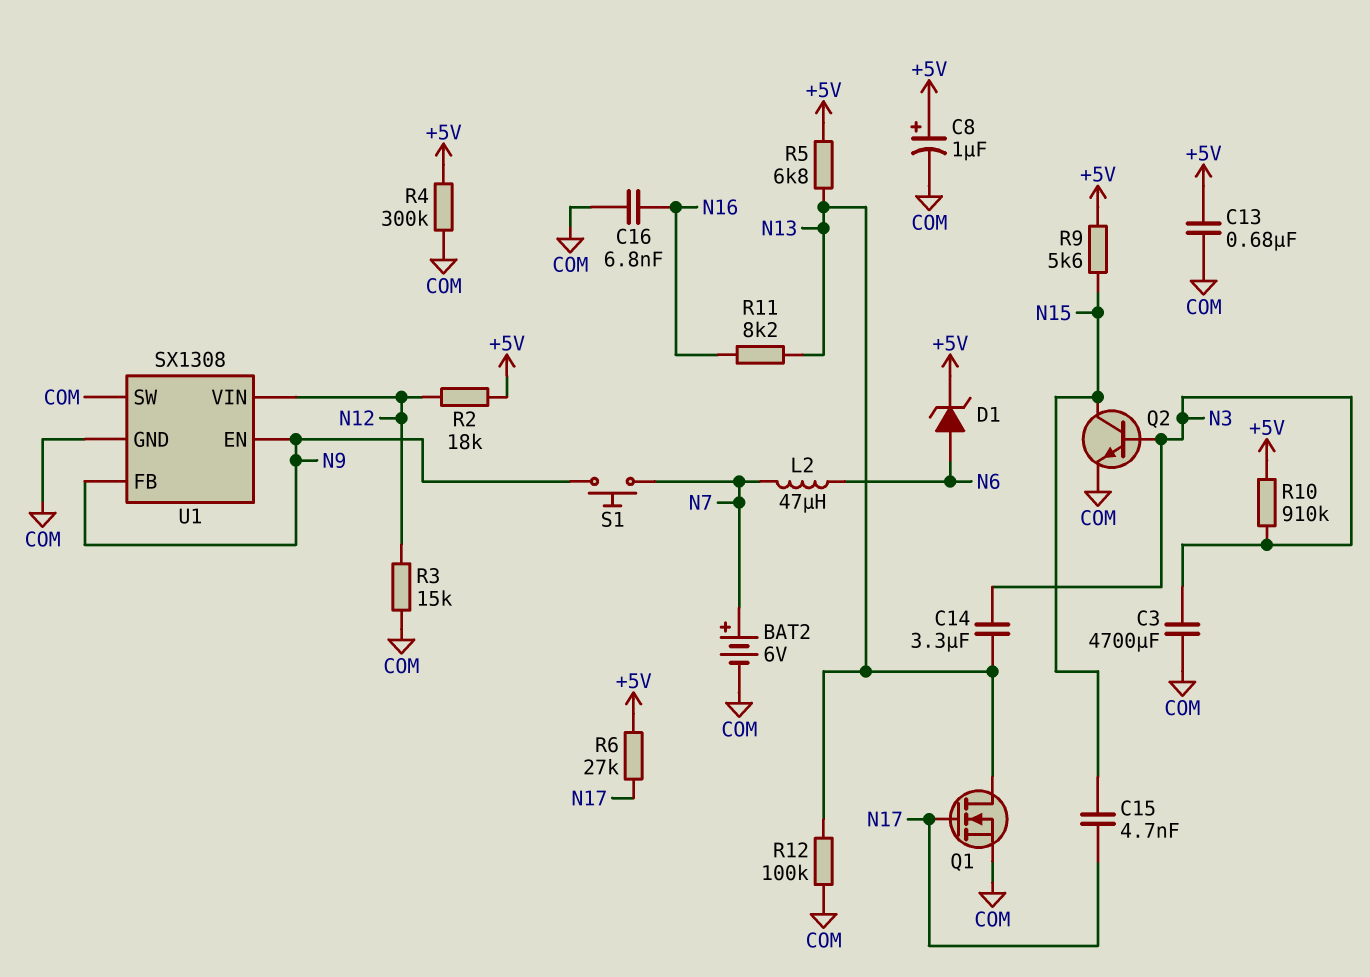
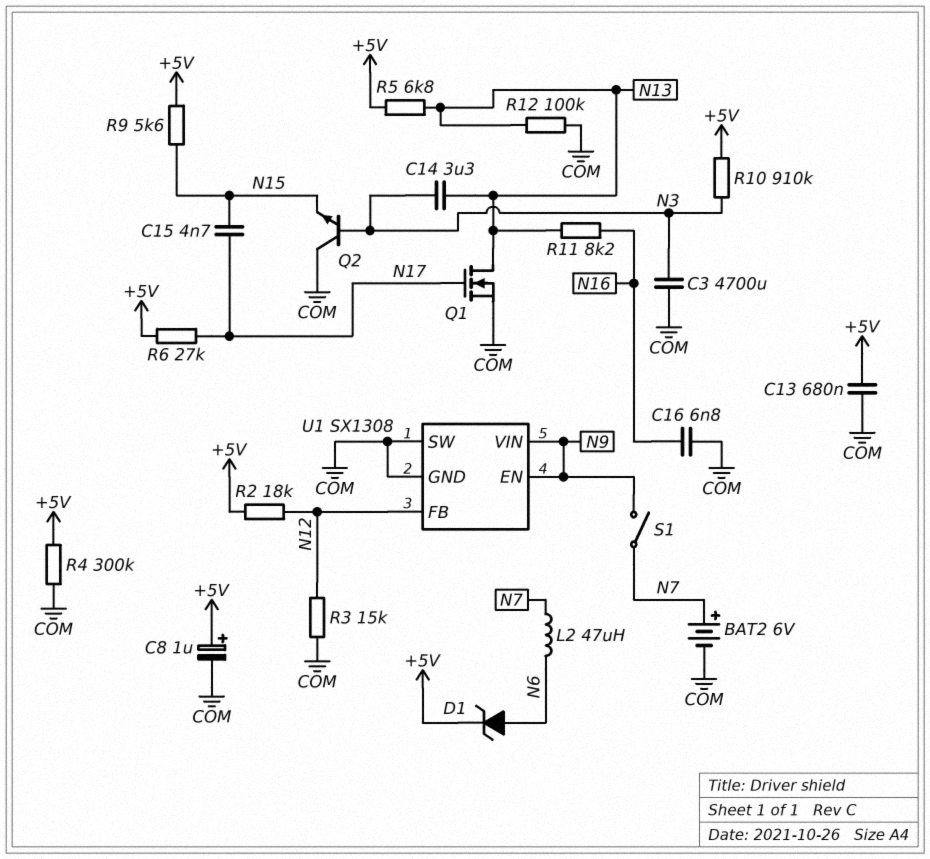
Q2: NPN (B N3, C N15, E COM) -> NPN (B N3, C COM, E N15)
S1: button (N7, N9) -> switch (N7, N9)
U1 pin FB: N9 -> N12
U1 pin VIN: N12 -> N9

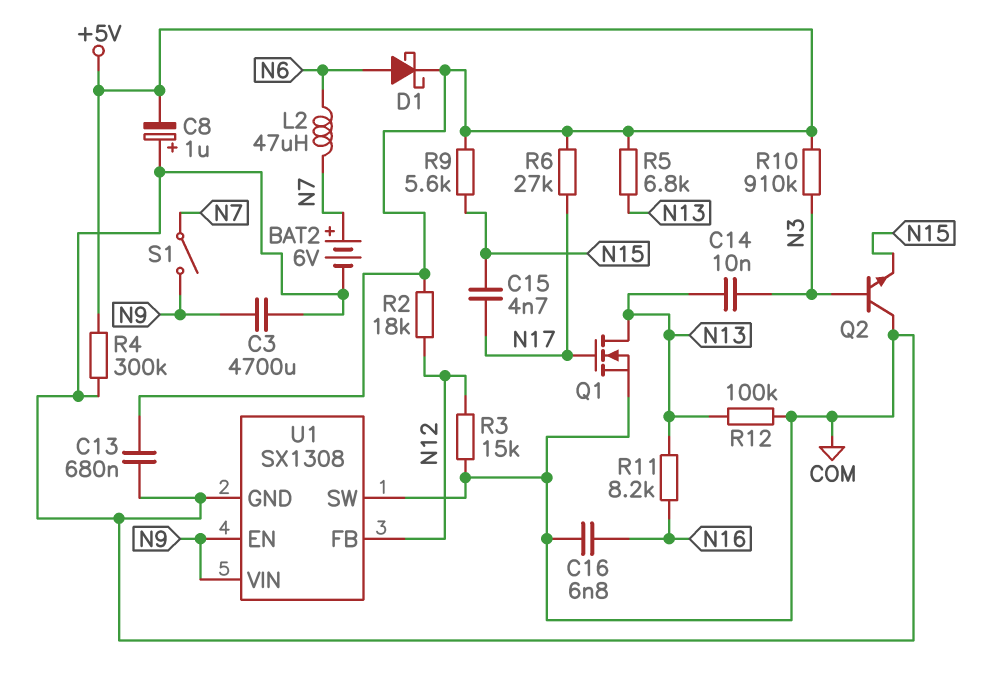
C3: 4700uF (COM, N3) -> 4700uF (COM, N9)
C8: 1uF (plus +5V, minus COM) -> 1uF (plus COM, minus +5V)
C14: 3.3uF (N3, N13) -> 10nF (N3, N13)
D1: zener (A N6, K +5V) -> schottky (A N6, K +5V)

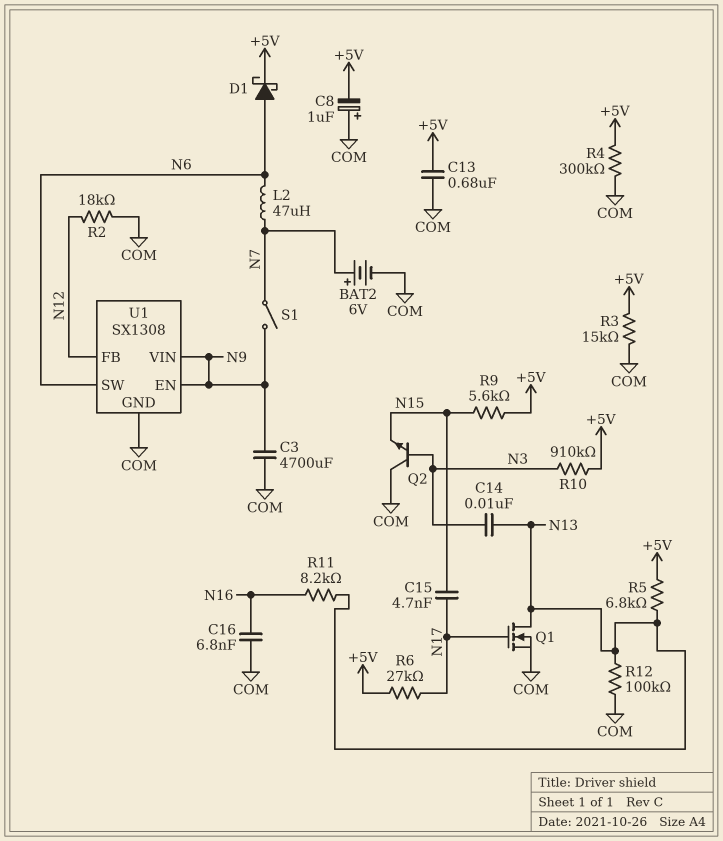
R2: 18k (+5V, N12) -> 18k (COM, N12)
R3: 15k (COM, N12) -> 15k (+5V, COM)
U1 pin SW: COM -> N6

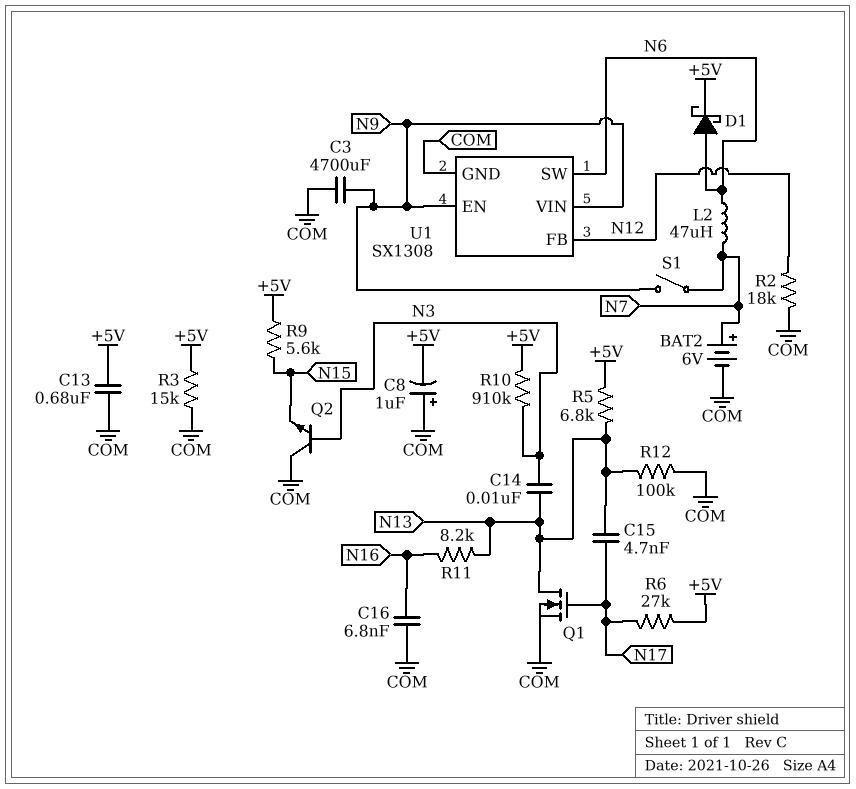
C15: 4.7nF (N15, N17) -> 4.7nF (N13, N17)
R4: 300k (+5V, COM) -> none

